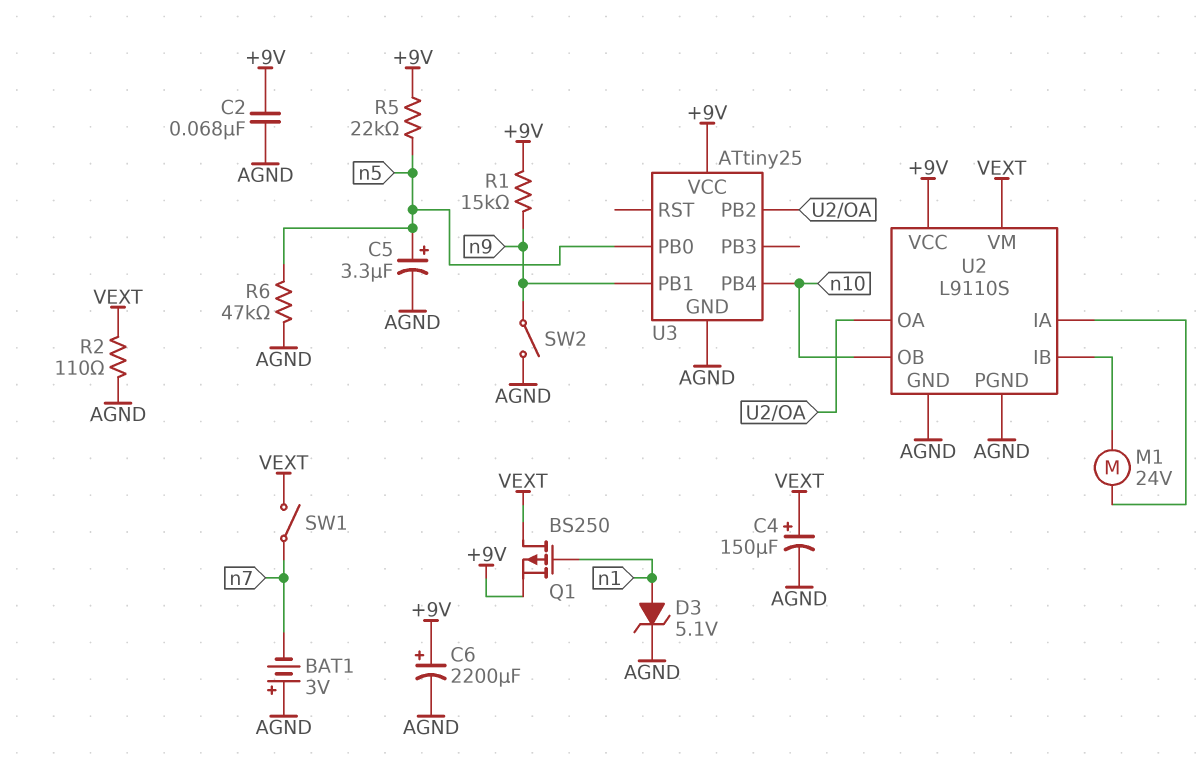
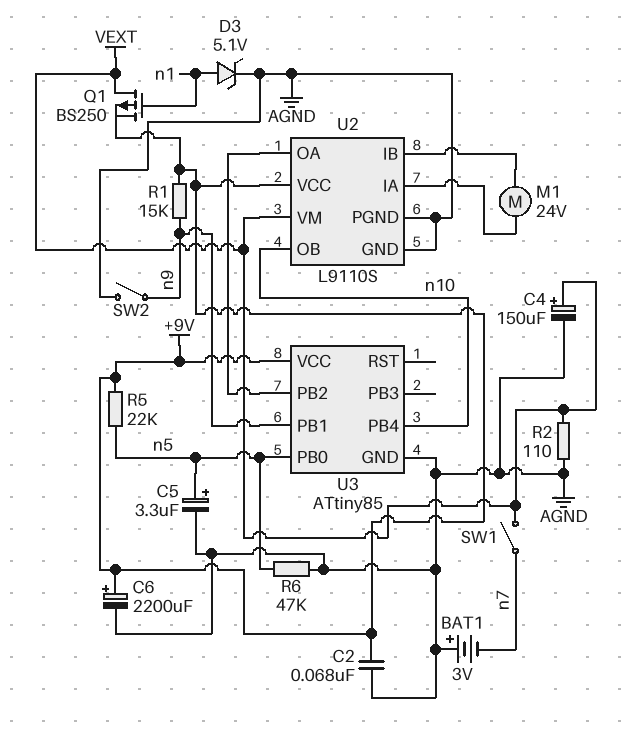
U3: ATtiny25 -> ATtiny85

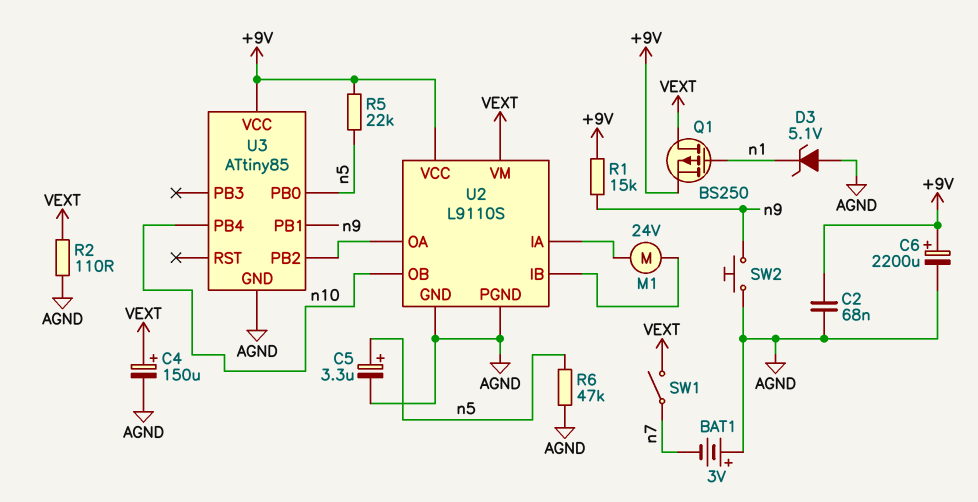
D3: zener 5.1V (A n1, K AGND) -> zener 5.1V (A AGND, K n1)
SW2: switch (AGND, n9) -> button (AGND, n9)

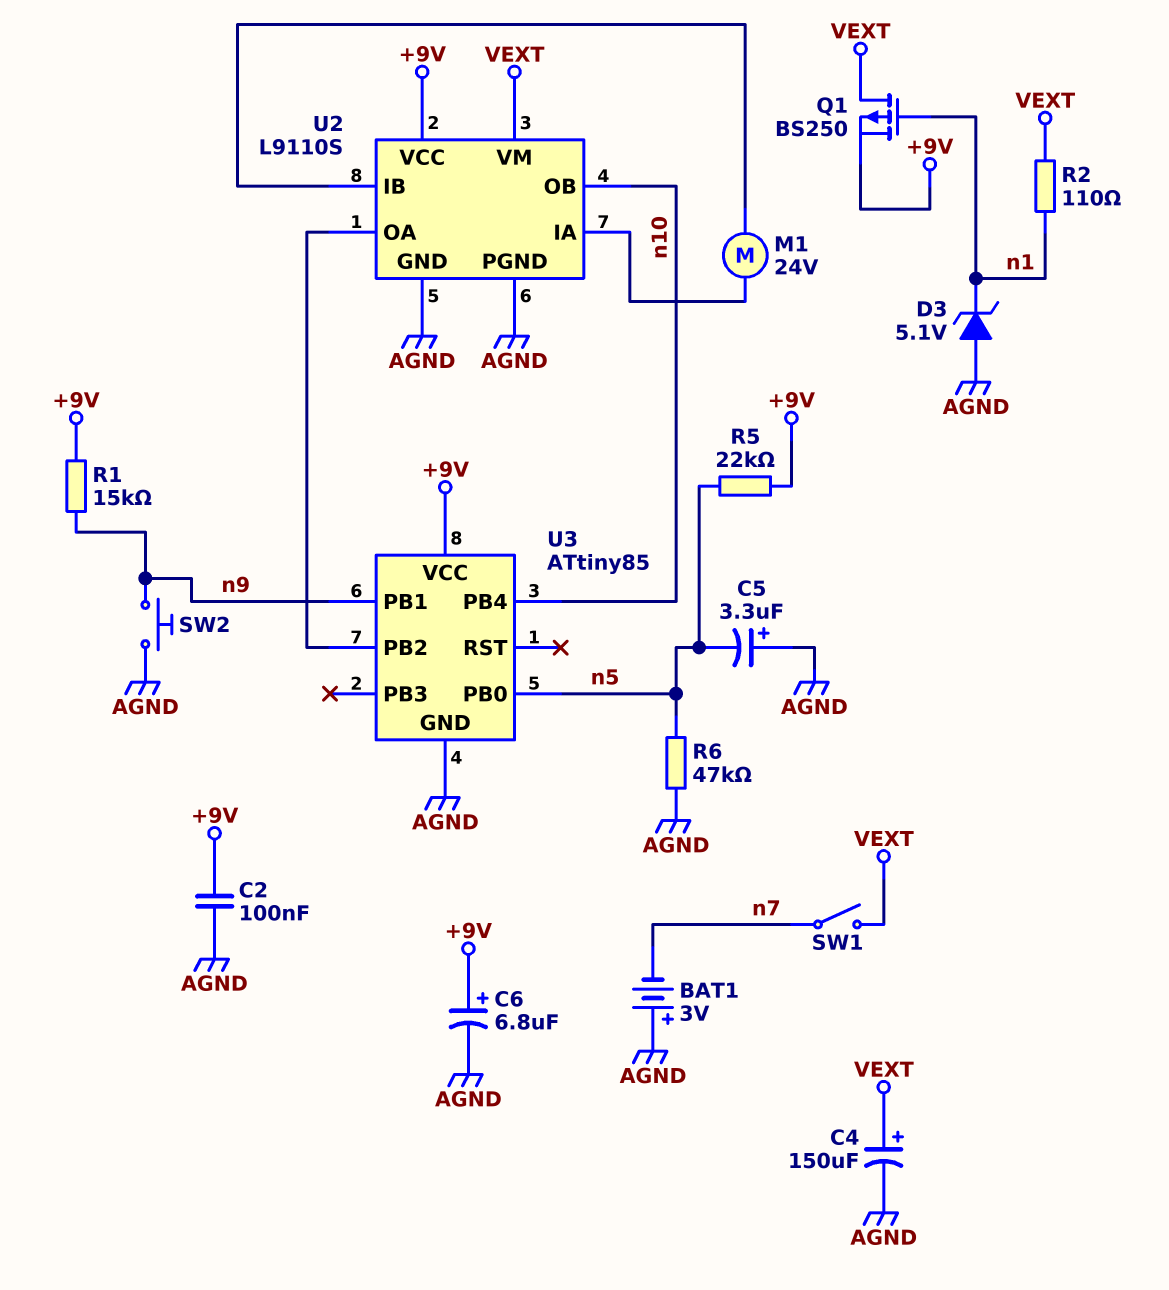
C2: 68nF (+9V, AGND) -> 100nF (+9V, AGND)
C5: 3.3uF (plus n5, minus AGND) -> 3.3uF (plus AGND, minus n5)
C6: 2200uF (plus +9V, minus AGND) -> 6.8uF (plus +9V, minus AGND)
R2: 110 (AGND, VEXT) -> 110 (VEXT, n1)

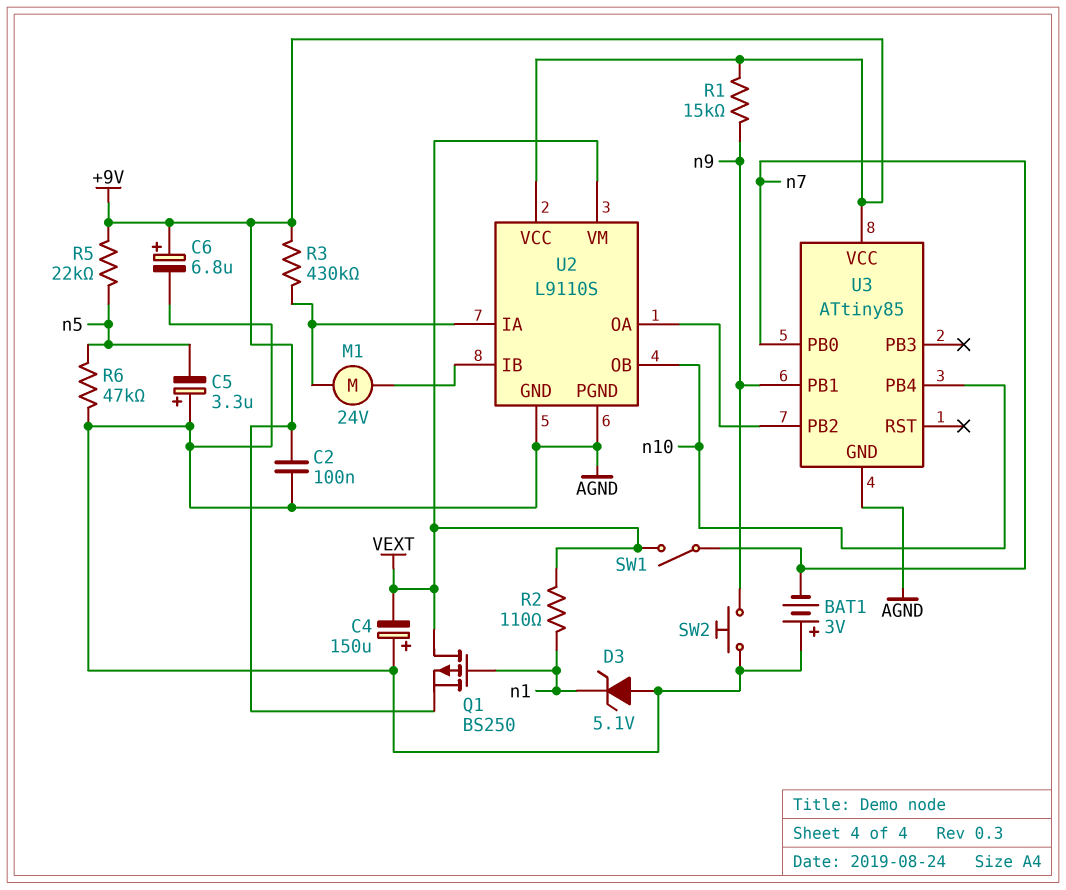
C4: 150uF (plus VEXT, minus AGND) -> 150uF (plus AGND, minus VEXT)
R3: none -> 430k (+9V, U2/IA)
U3 pin PB0: n5 -> n7

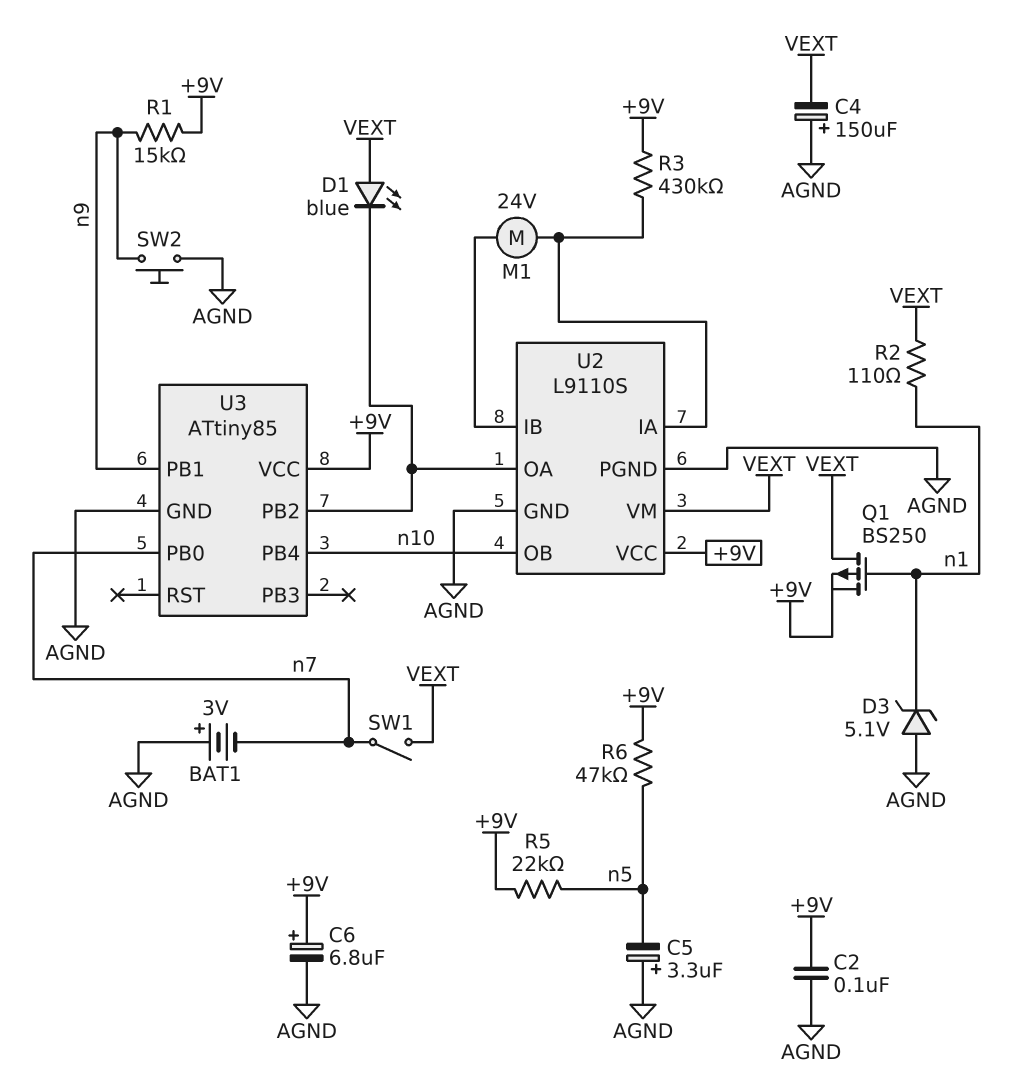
D1: none -> LED blue (A VEXT, K U2/OA)
R6: 47k (AGND, n5) -> 47k (+9V, n5)

